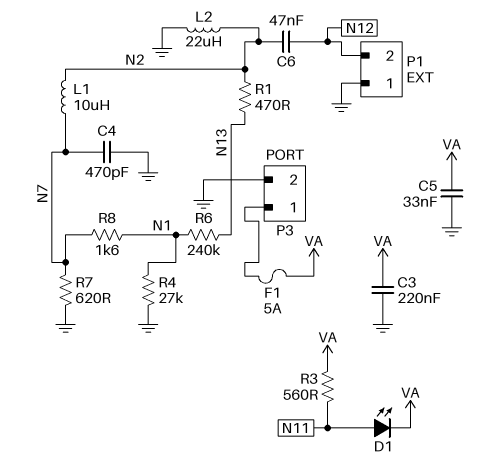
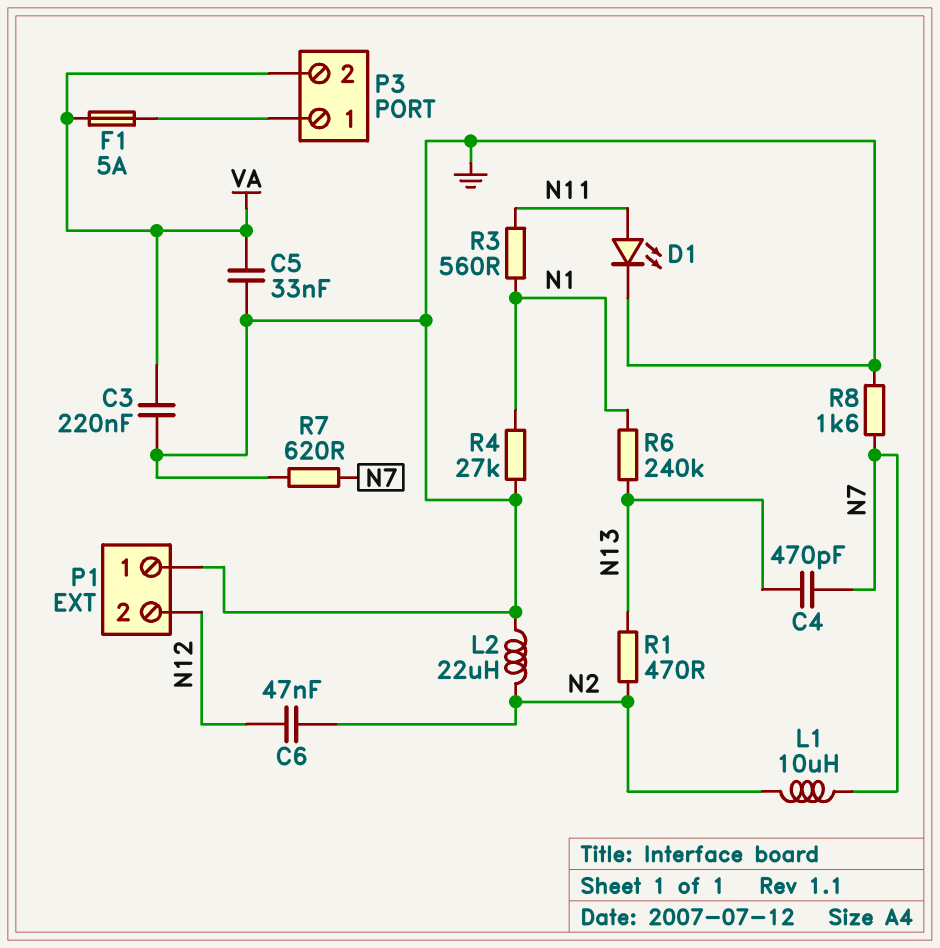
C4: 470pF (GND, N7) -> 470pF (N7, N13)
D1: LED (A N11, K VA) -> LED (A N11, K GND)
P3 pin 2: GND -> VA
R3: 560 (N11, VA) -> 560 (N1, N11)
R8: 1.6k (N1, N7) -> 1.6k (GND, N7)

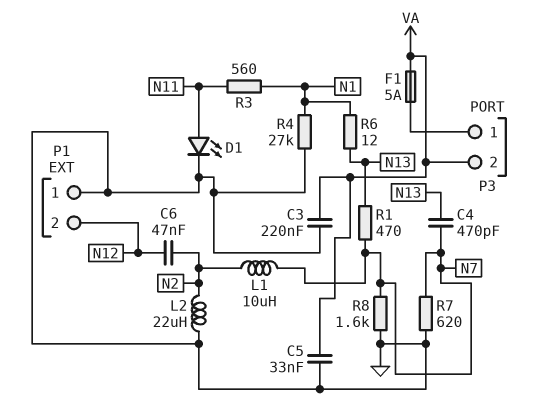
R1: 470 (N2, N13) -> 470 (N7, N13)
R6: 240k (N1, N13) -> 12 (N1, N13)

